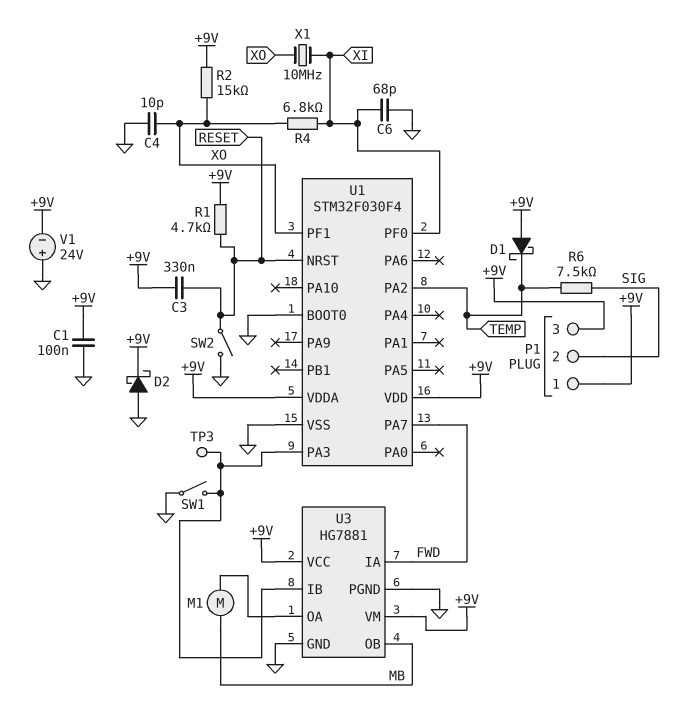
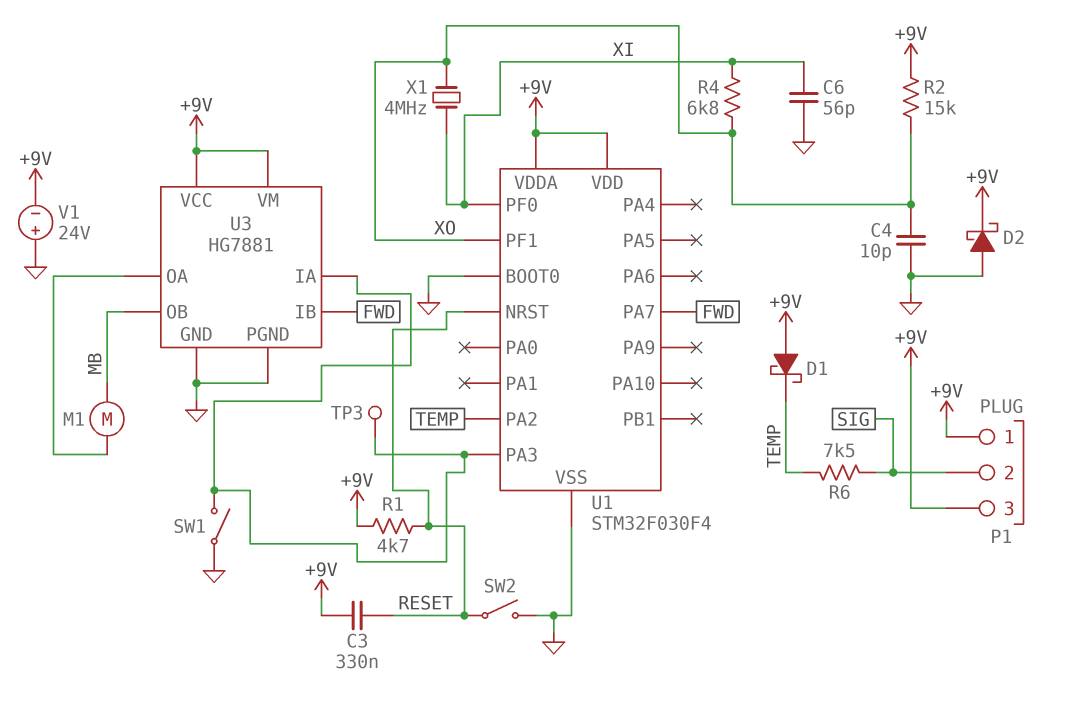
C1: 100nF (+9V, GND) -> none
C6: 68pF (GND, XI) -> 56pF (GND, XI)
U3 pin IA: FWD -> U1/PA3
U3 pin IB: U1/PA3 -> FWD
X1: 10MHz (XI, XO) -> 4MHz (XI, XO)

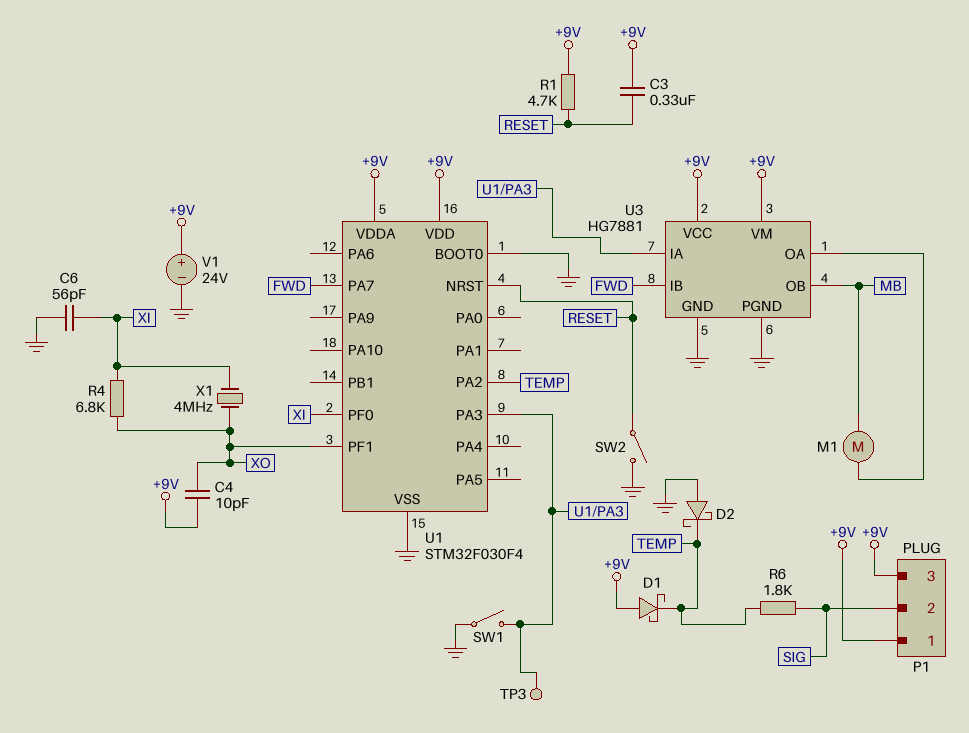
C4: 10pF (GND, XO) -> 10pF (+9V, XO)
D2: schottky (A GND, K +9V) -> schottky (A GND, K TEMP)
R2: 15k (+9V, XO) -> none
R6: 7.5k (SIG, TEMP) -> 1.8k (SIG, TEMP)
V1: 24V (plus GND, minus +9V) -> 24V (plus +9V, minus GND)

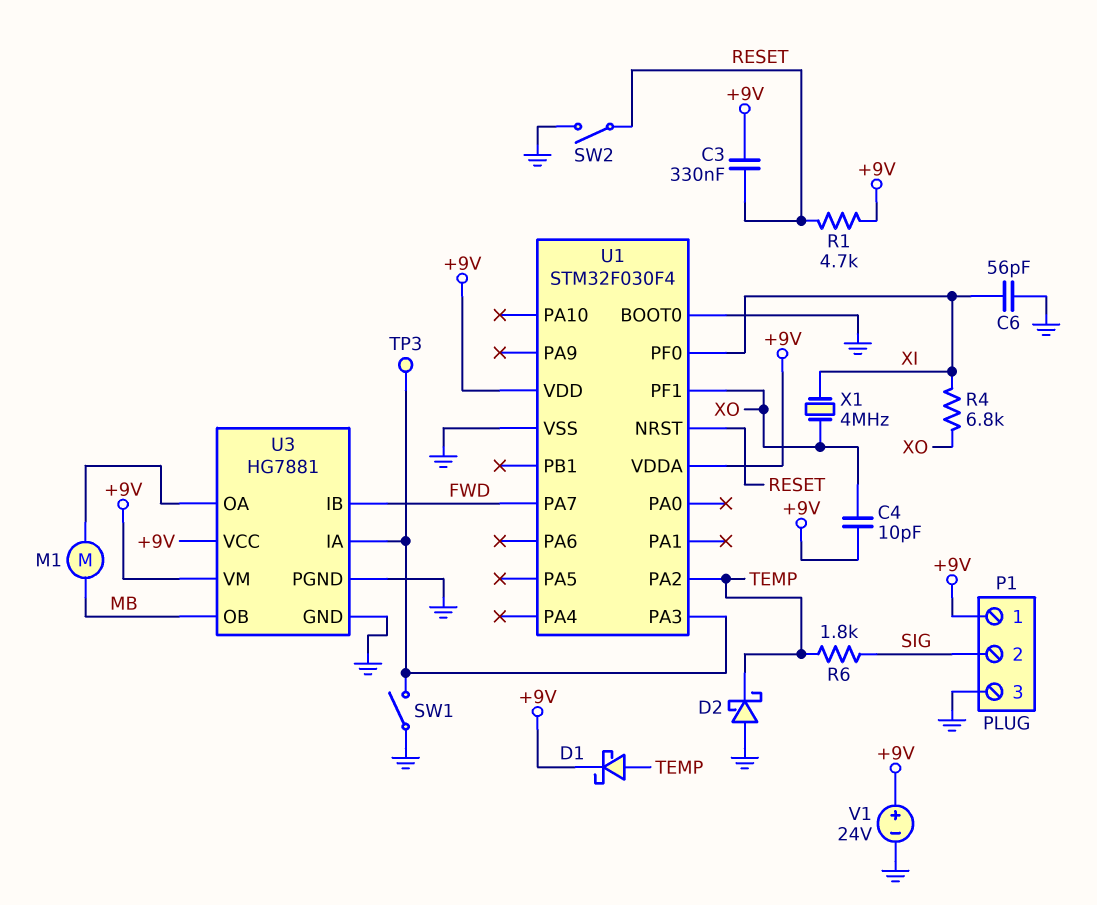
D1: schottky (A +9V, K TEMP) -> schottky (A TEMP, K +9V)
P1 pin 3: +9V -> GND

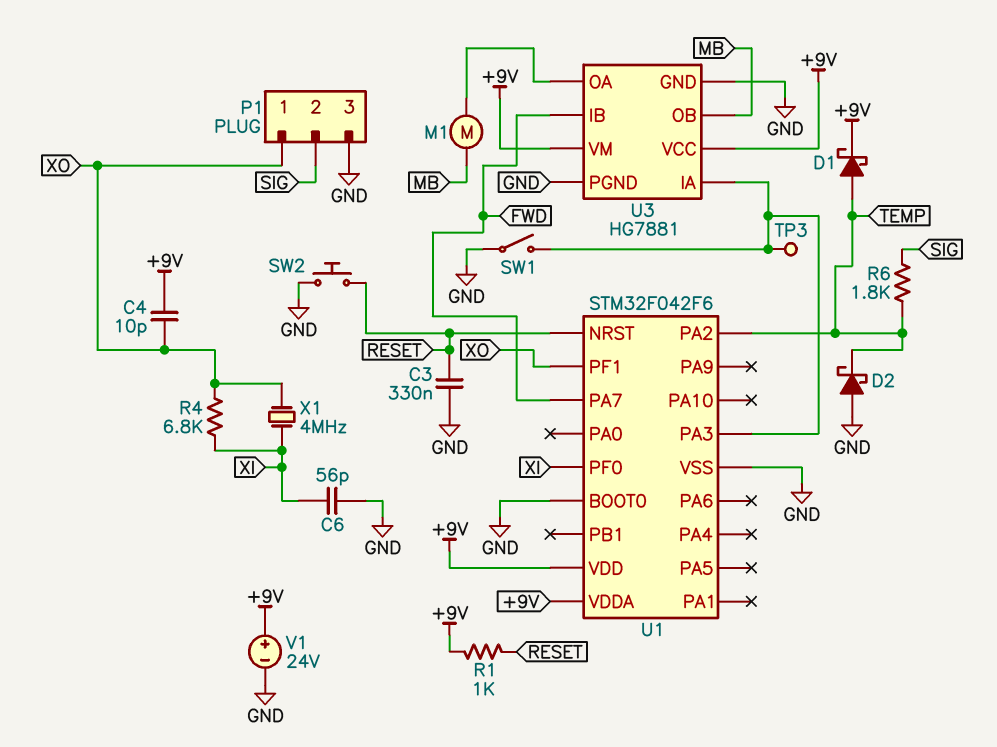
C3: 330nF (+9V, RESET) -> 330nF (GND, RESET)
P1 pin 1: +9V -> XO
R1: 4.7k (+9V, RESET) -> 1k (+9V, RESET)
SW2: switch (GND, RESET) -> button (GND, RESET)
U1: STM32F030F4 -> STM32F042F6

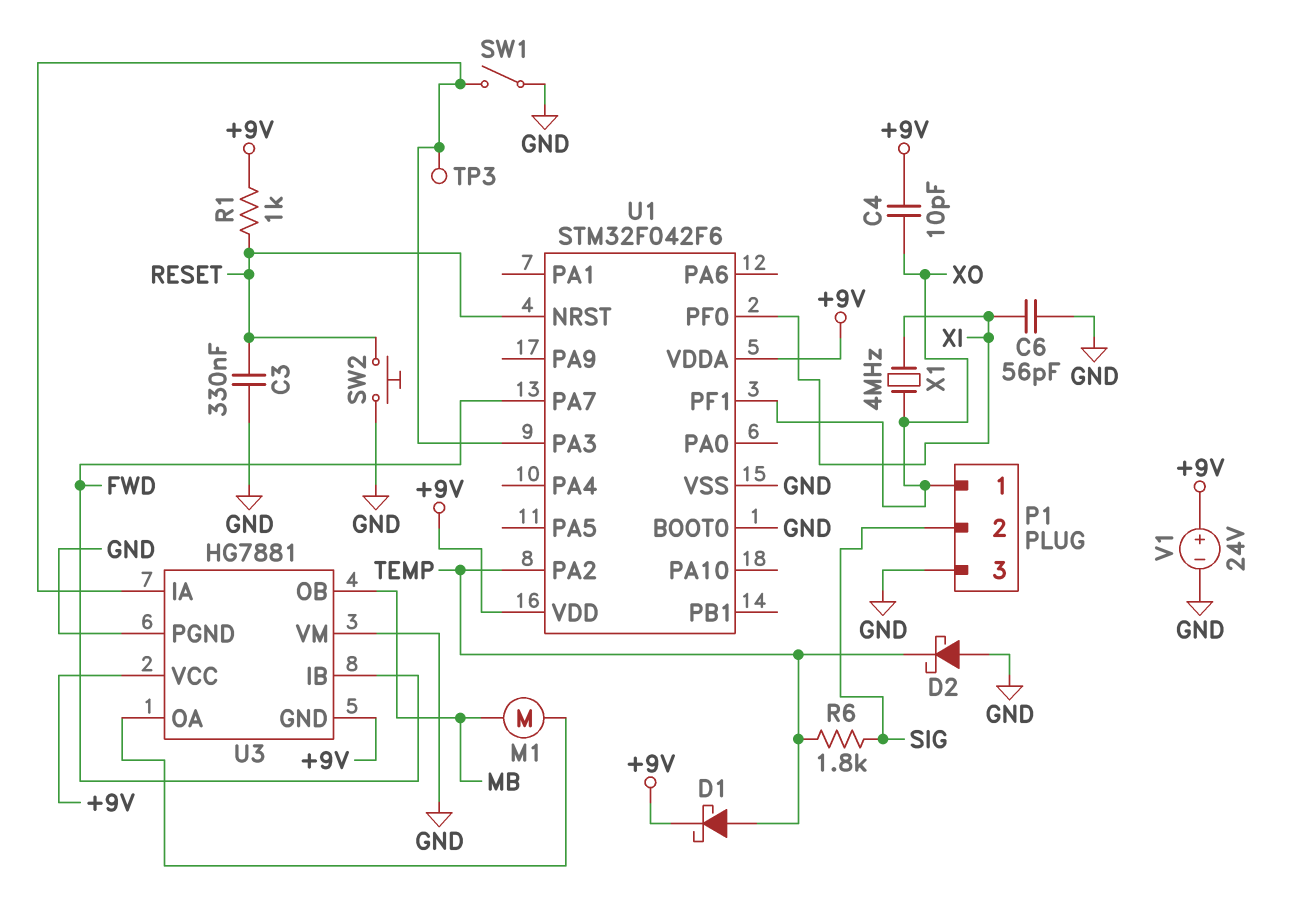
R4: 6.8k (XI, XO) -> none
U3 pin GND: GND -> +9V
U3 pin VM: +9V -> GND

